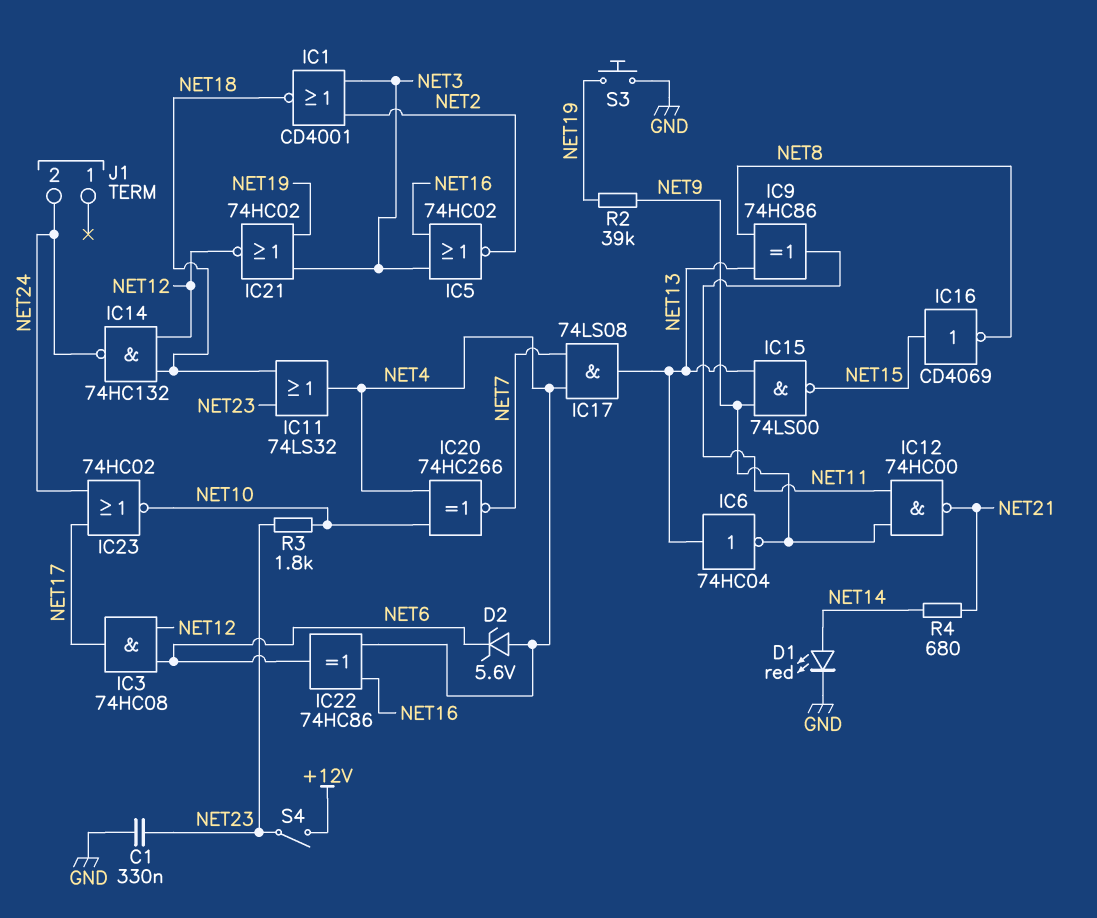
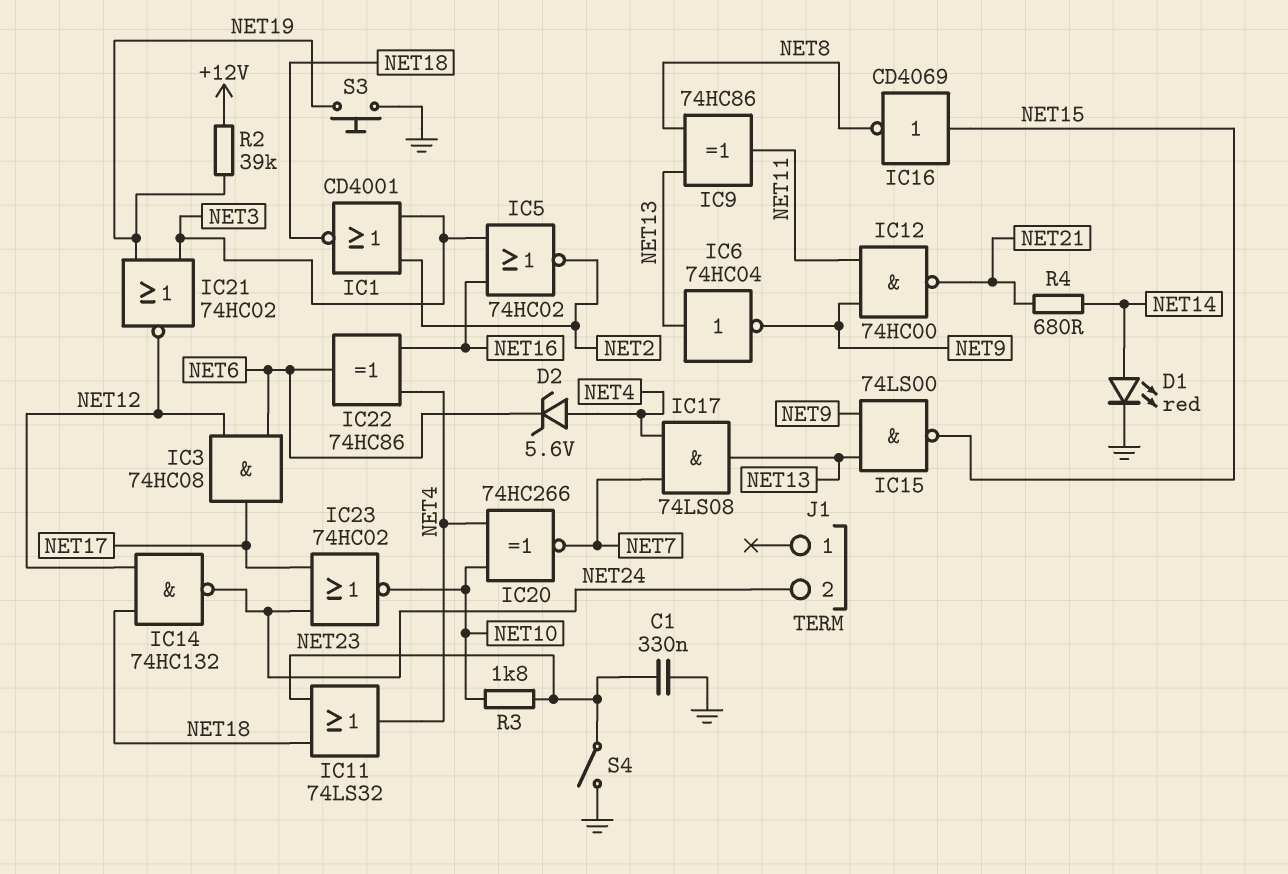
R2: 39k (NET9, NET19) -> 39k (+12V, NET19)
S4: switch (+12V, NET23) -> switch (GND, NET23)

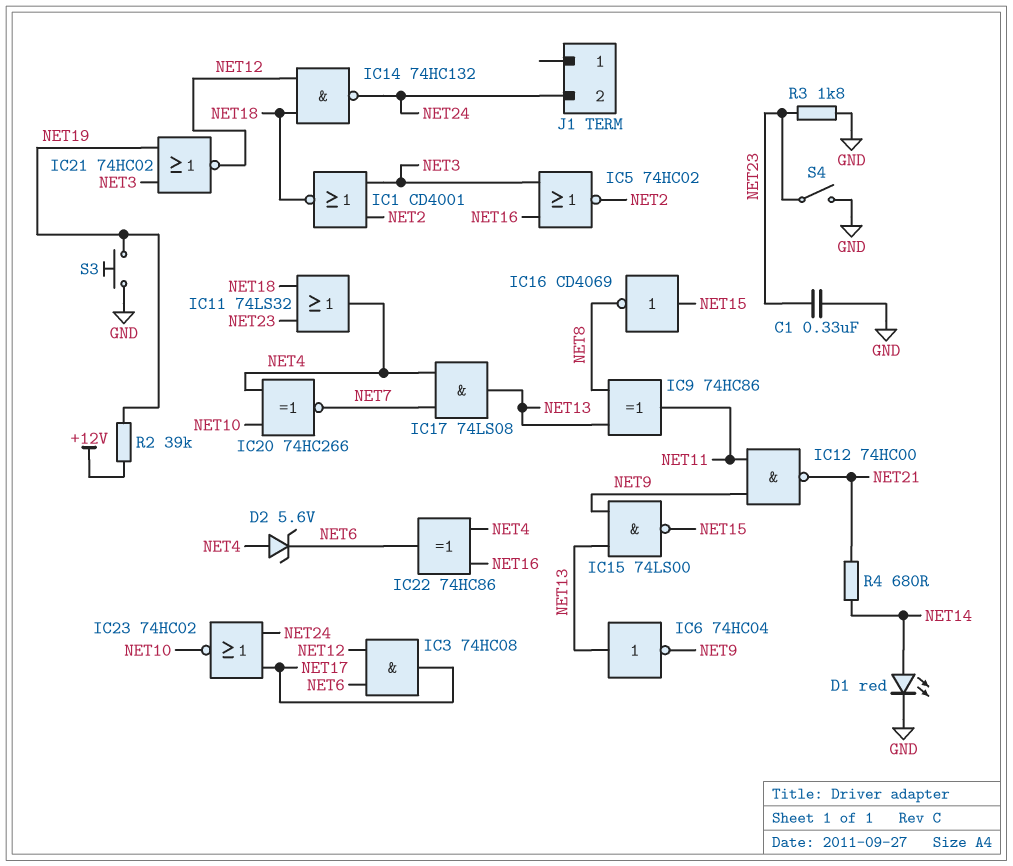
R3: 1.8k (NET10, NET23) -> 1.8k (GND, NET23)

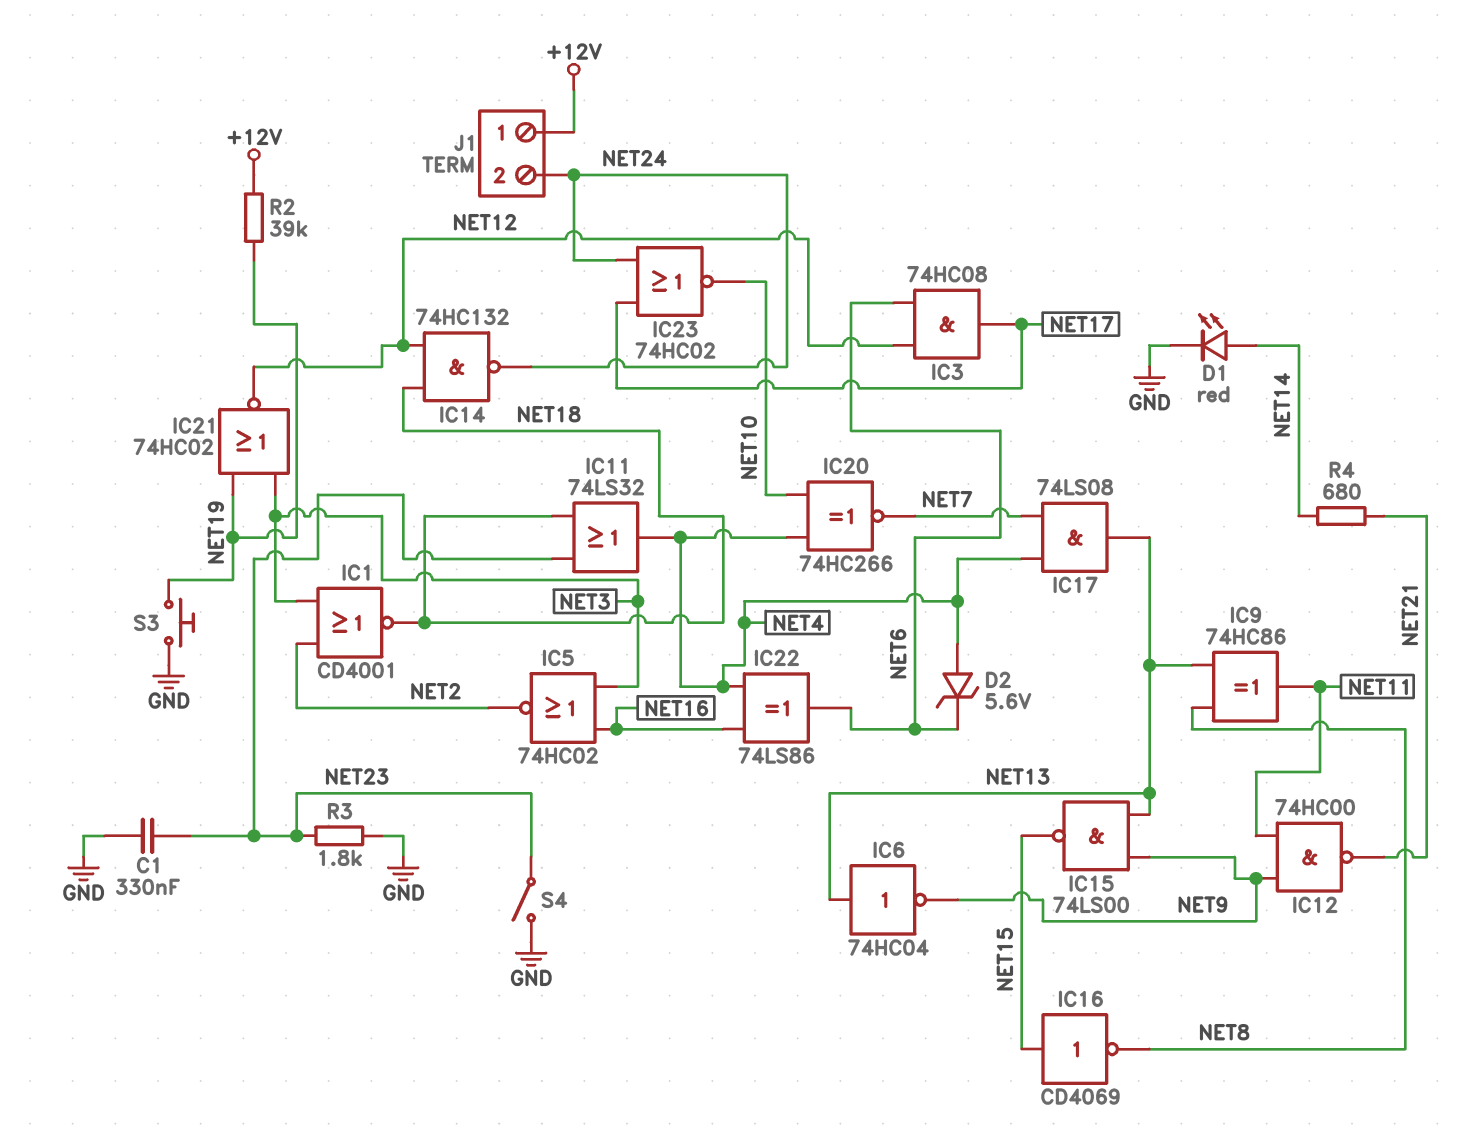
IC22: XOR 74HC86 (in NET4, in NET16, out NET6) -> XOR 74LS86 (in NET4, in NET16, out NET6)
J1 pin 1: none -> +12V

